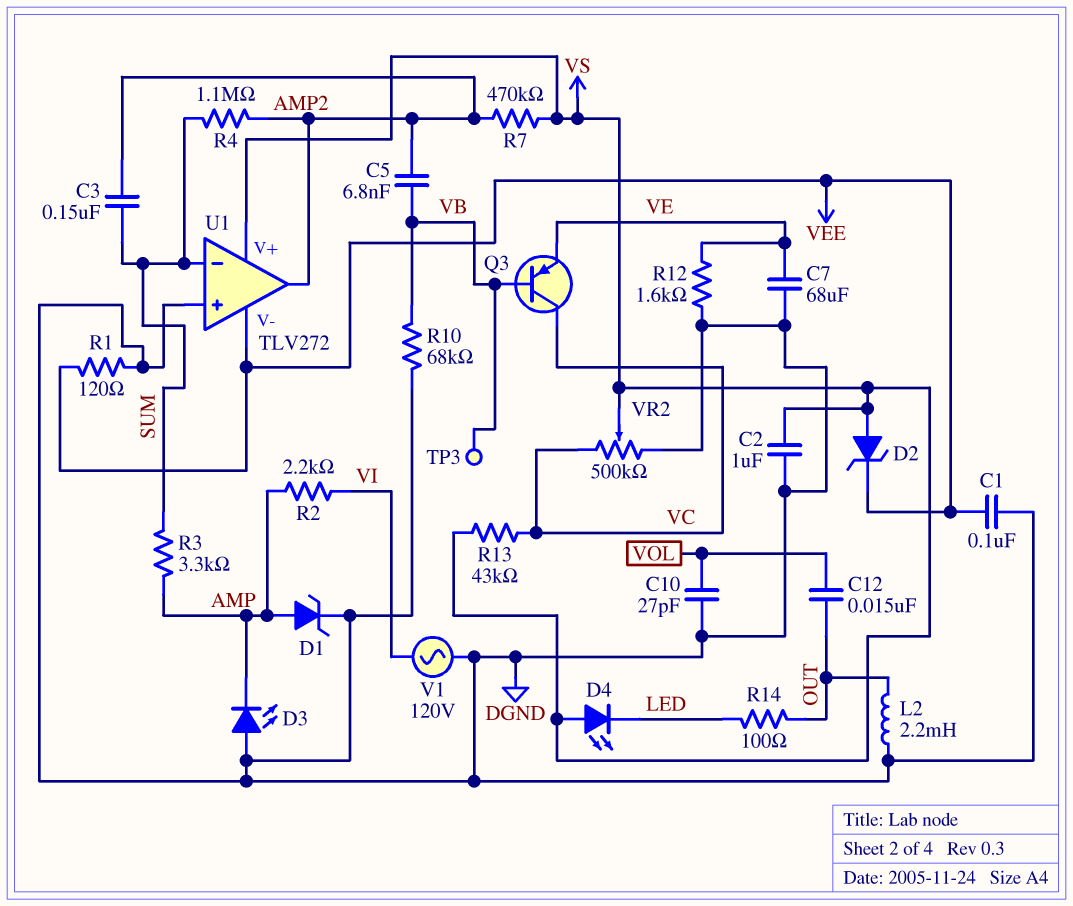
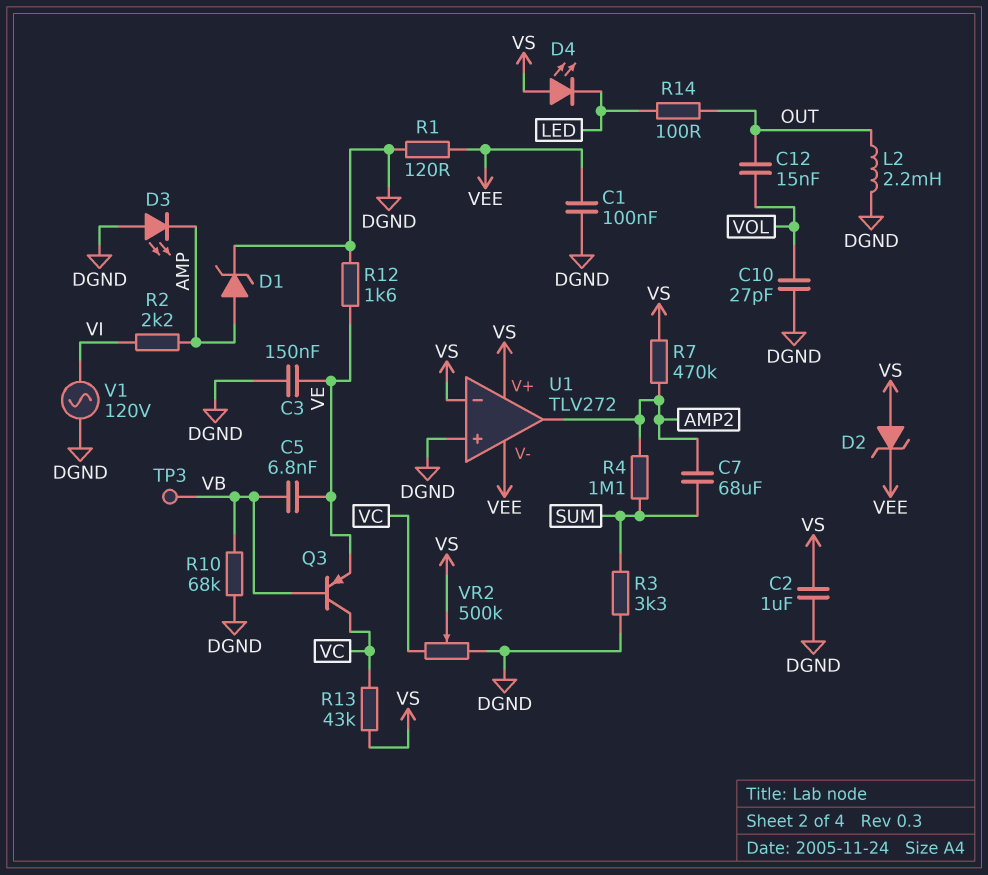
C3: 150nF (AMP2, SUM) -> 150nF (DGND, VE)
C5: 6.8nF (AMP2, VB) -> 6.8nF (VB, VE)
C7: 68uF (DGND, VE) -> 68uF (AMP2, SUM)
R3: 3.3k (AMP, SUM) -> 3.3k (DGND, SUM)
U1 pin in-: SUM -> VS

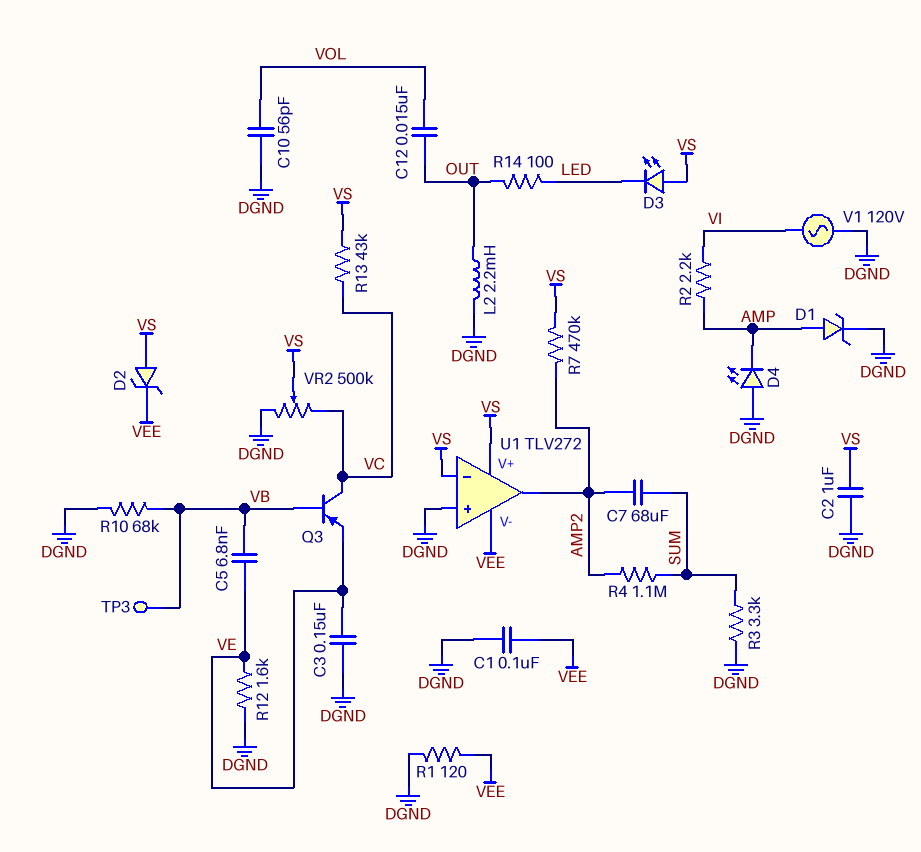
C10: 27pF (DGND, VOL) -> 56pF (DGND, VOL)
D3: LED (A DGND, K AMP) -> LED (A VS, K LED)
D4: LED (A VS, K LED) -> LED (A DGND, K AMP)

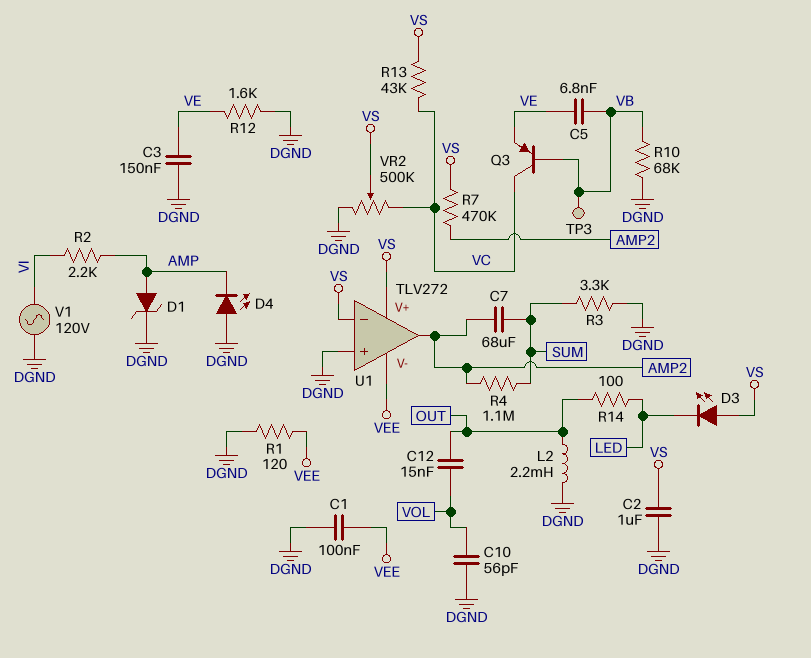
D2: zener (A VS, K VEE) -> none

